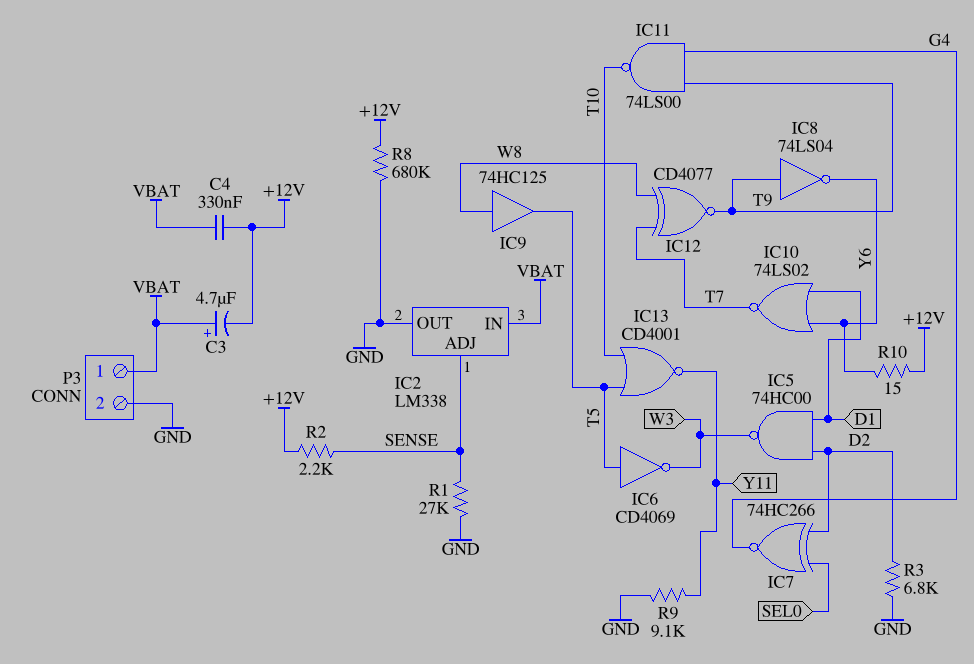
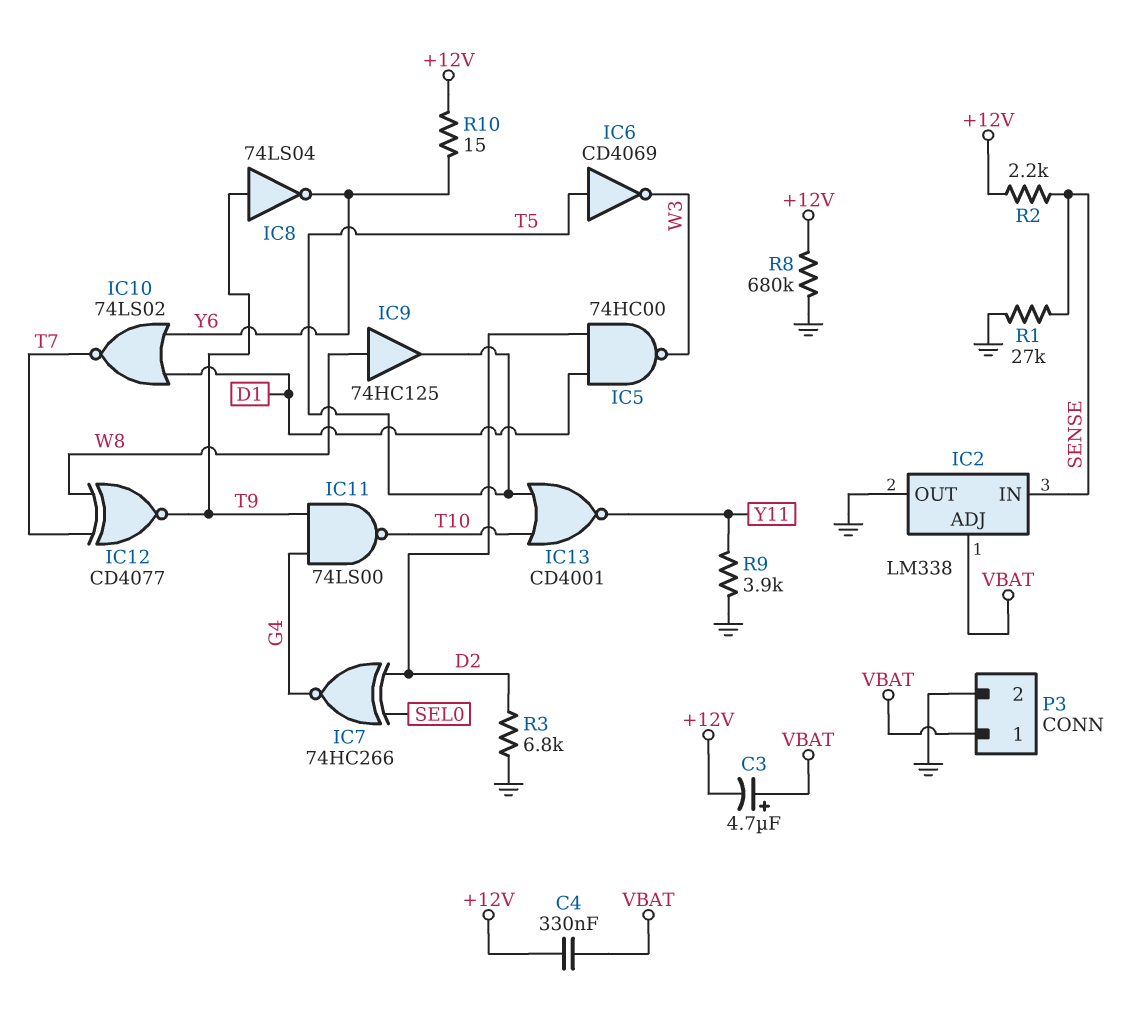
IC2 pin ADJ: SENSE -> VBAT
IC2 pin IN: VBAT -> SENSE
R9: 9.1k (GND, Y11) -> 3.9k (GND, Y11)

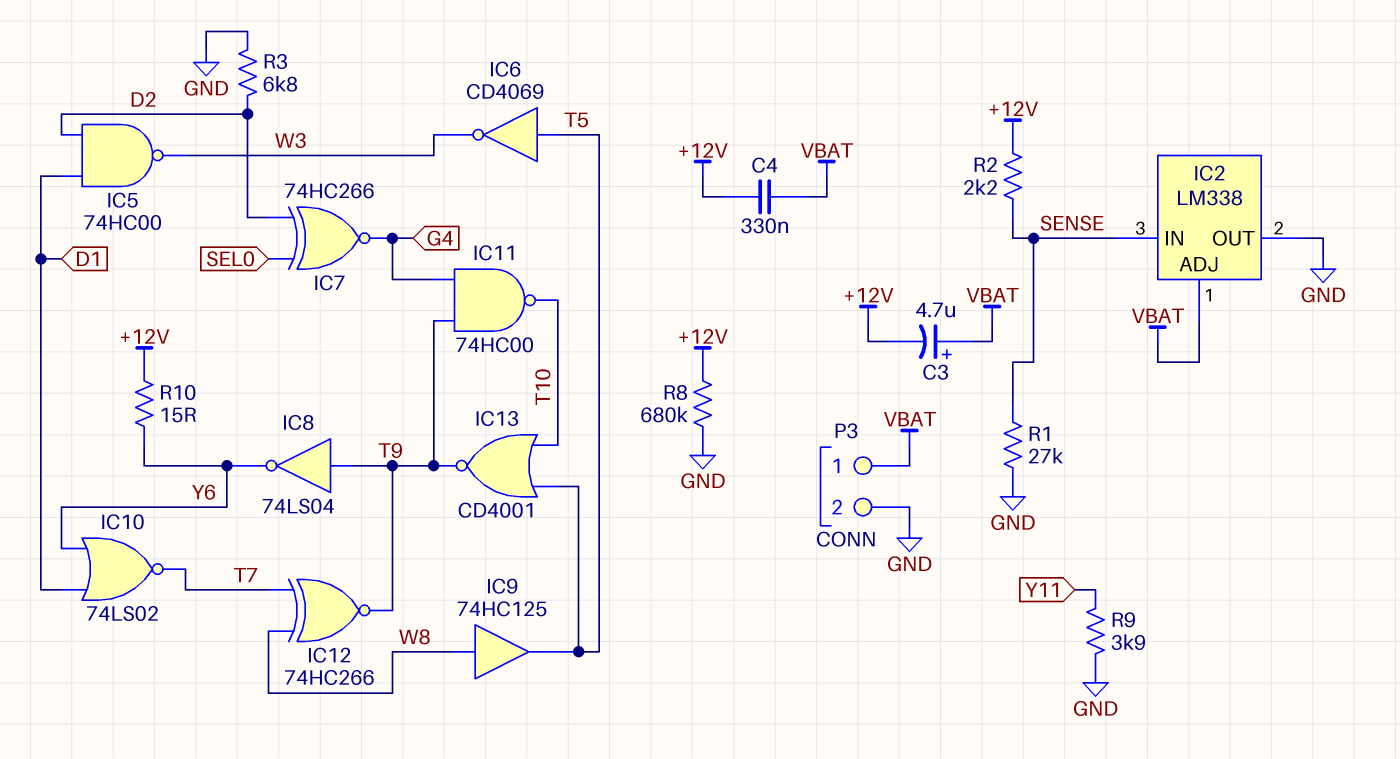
IC11: NAND 74LS00 (in G4, in T9, out T10) -> NAND 74HC00 (in G4, in T9, out T10)
IC12: XNOR CD4077 (in T7, in W8, out T9) -> XNOR 74HC266 (in T7, in W8, out T9)
IC13: NOR CD4001 (in T5, in T10, out Y11) -> NOR CD4001 (in T5, in T10, out T9)

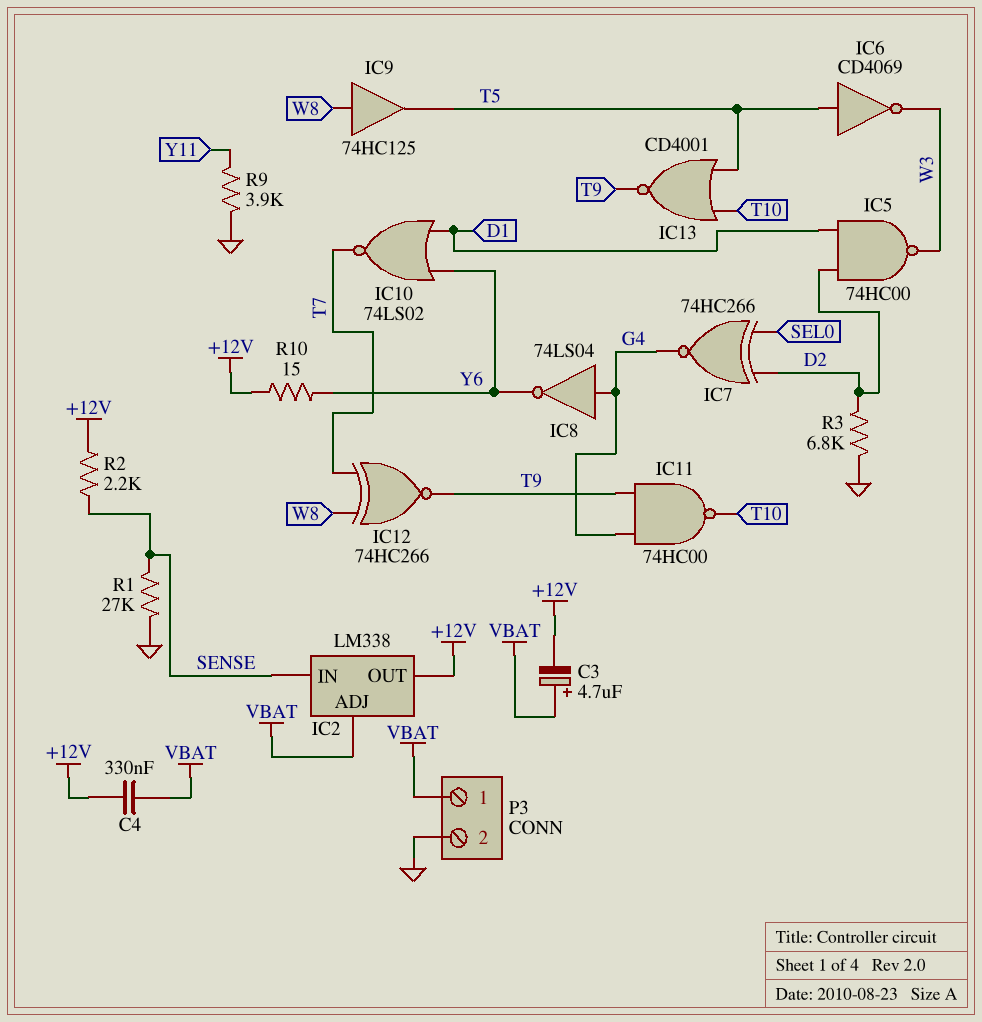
IC2 pin OUT: GND -> +12V
IC8: NOT 74LS04 (in T9, out Y6) -> NOT 74LS04 (in G4, out Y6)
R8: 680k (+12V, GND) -> none

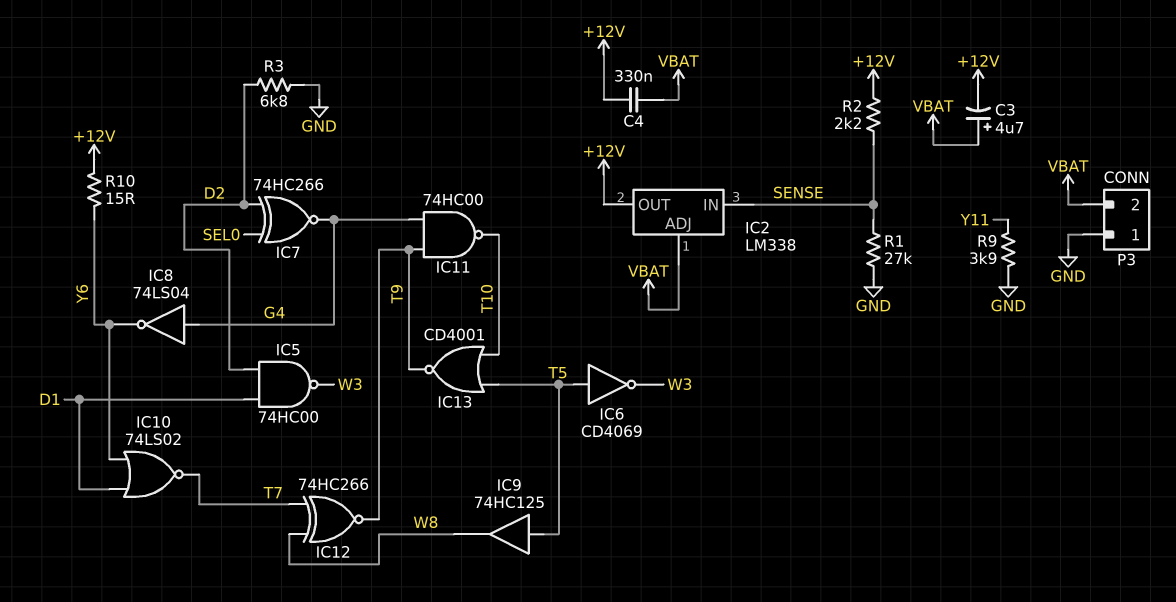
IC9: buffer 74HC125 (in W8, out T5) -> buffer 74HC125 (in T5, out W8)
P3 pin 1: VBAT -> GND
P3 pin 2: GND -> VBAT

